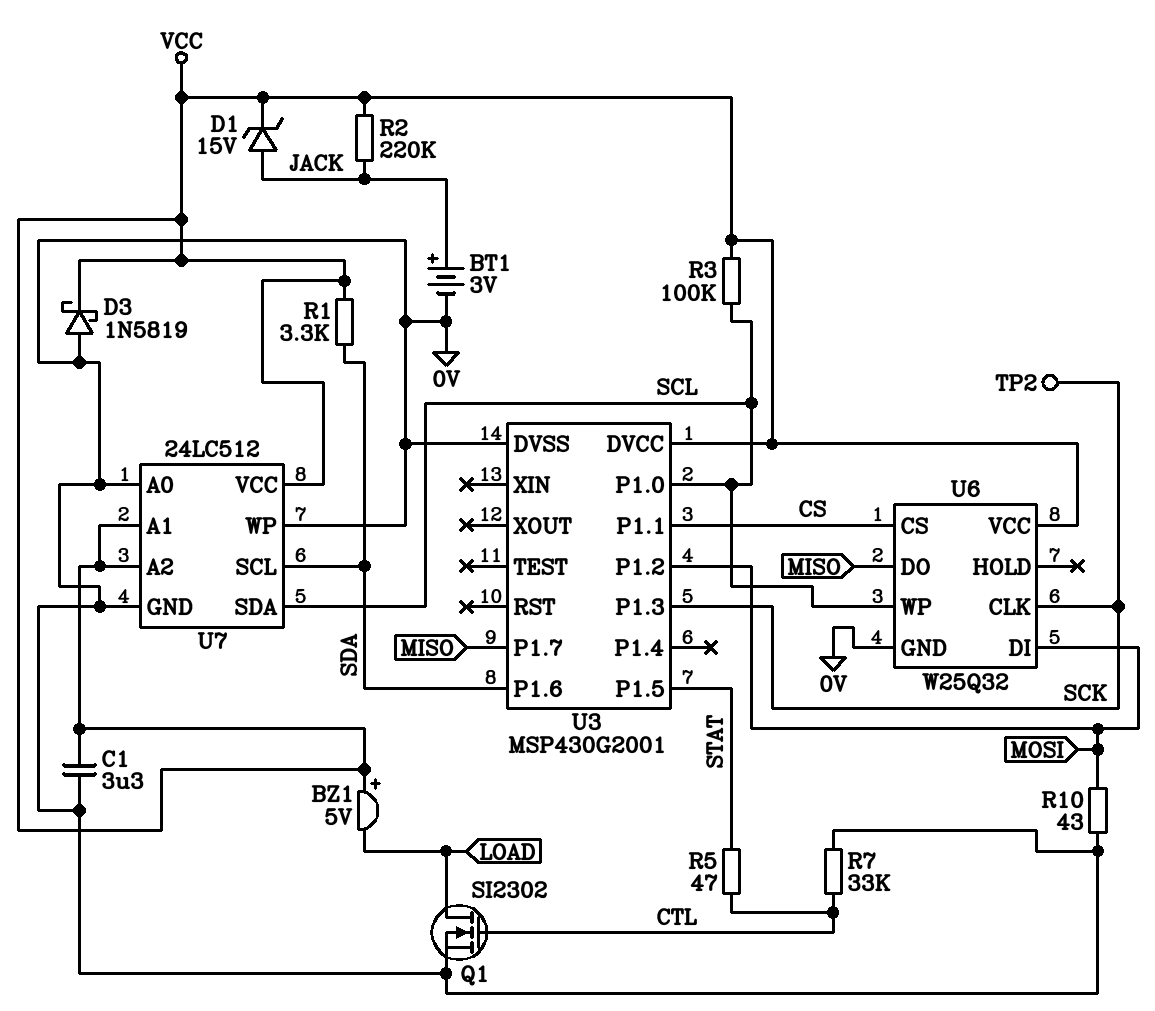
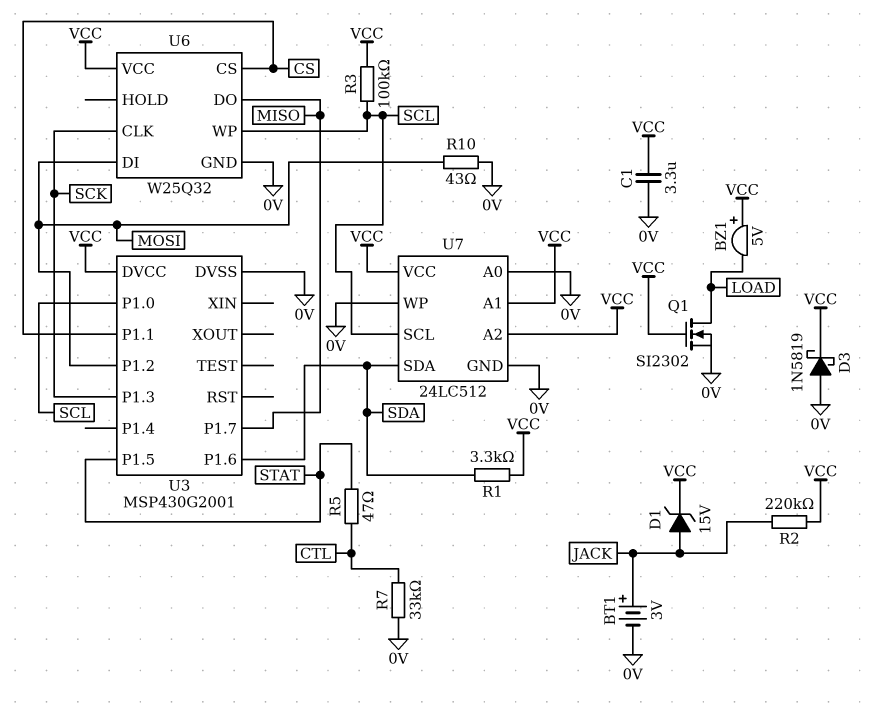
Q1: NMOS SI2302 (G CTL, D LOAD, S 0V) -> NMOS SI2302 (G VCC, D LOAD, S 0V)
TP2: test point (SCK) -> none
U7 pin SCL: SDA -> SCL
U7 pin SDA: SCL -> SDA

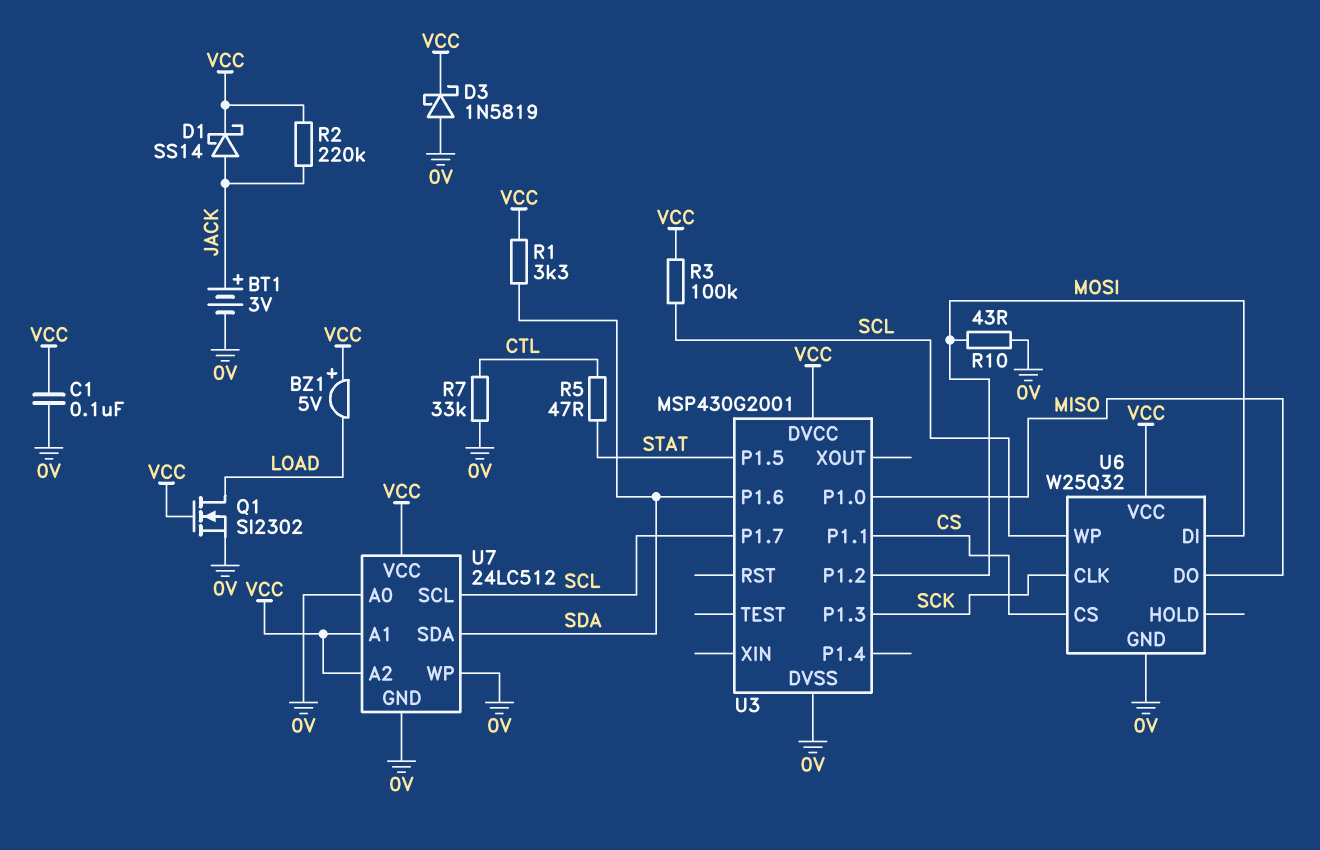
C1: 3.3uF (0V, VCC) -> 100nF (0V, VCC)
D1: zener 15V (A JACK, K VCC) -> schottky SS14 (A JACK, K VCC)
U3 pin P1.0: SCL -> MISO
U3 pin P1.7: MISO -> SCL

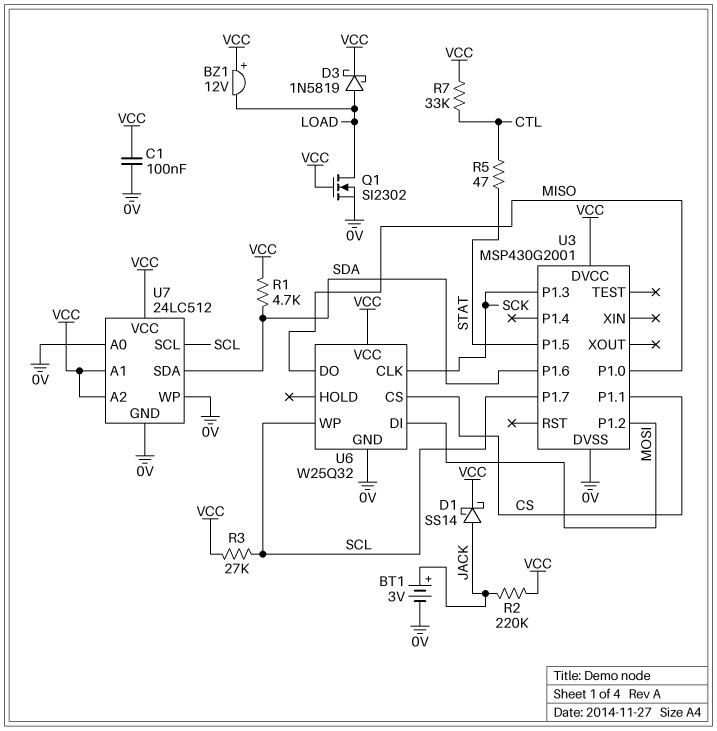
BZ1: buzzer 5V (plus VCC, minus LOAD) -> buzzer 12V (plus VCC, minus LOAD)
D3: schottky 1N5819 (A 0V, K VCC) -> schottky 1N5819 (A LOAD, K VCC)
R1: 3.3k (SDA, VCC) -> 4.7k (SDA, VCC)
R3: 100k (SCL, VCC) -> 27k (SCL, VCC)
R7: 33k (0V, CTL) -> 33k (CTL, VCC)
R10: 43 (0V, MOSI) -> none

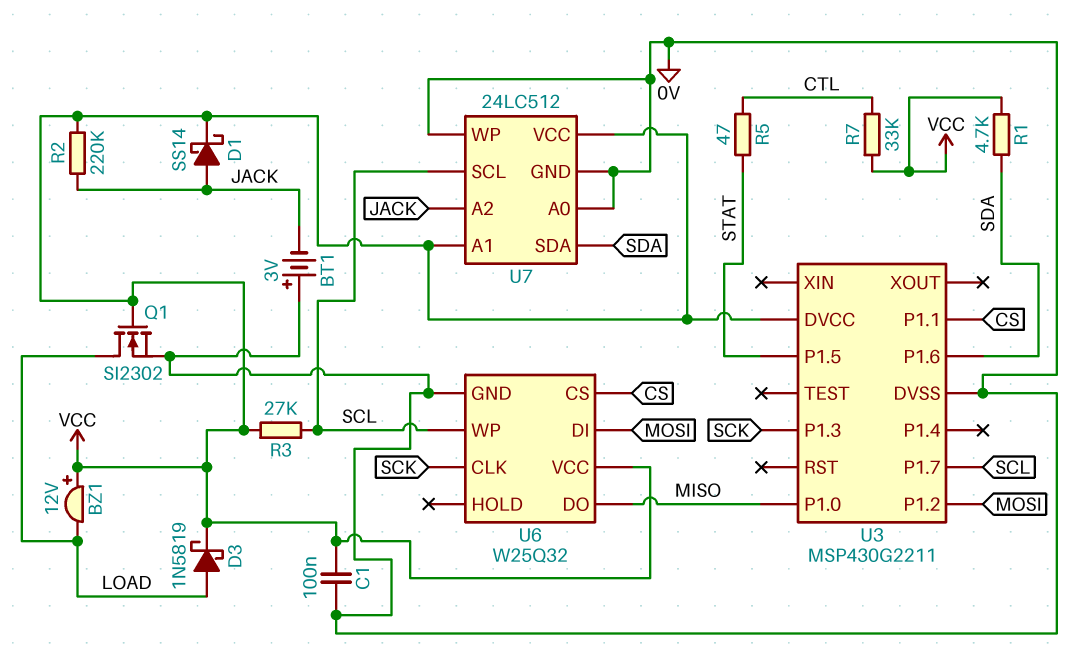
BT1: 3V (plus JACK, minus 0V) -> 3V (plus 0V, minus JACK)
U3: MSP430G2001 -> MSP430G2211
U7 pin A2: VCC -> JACK

